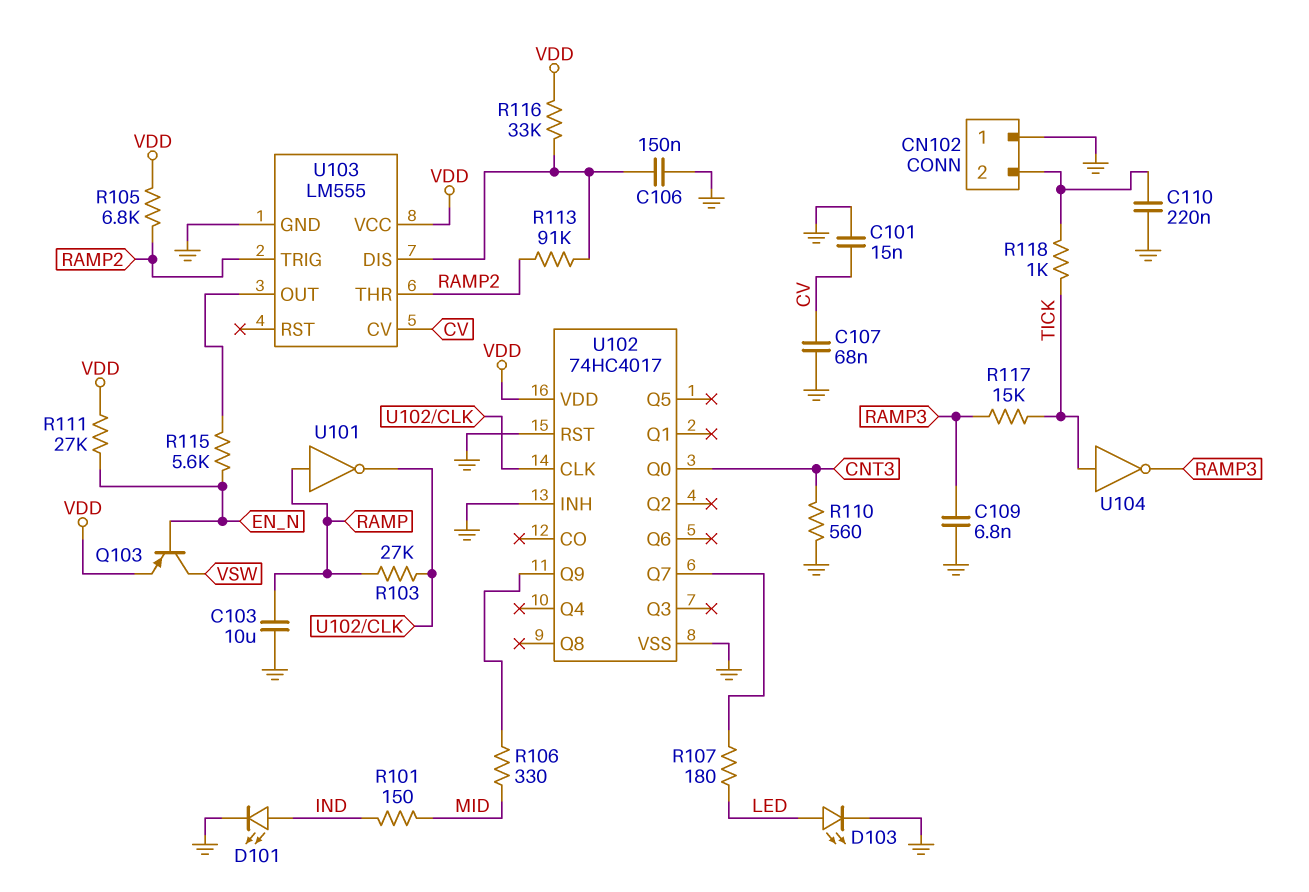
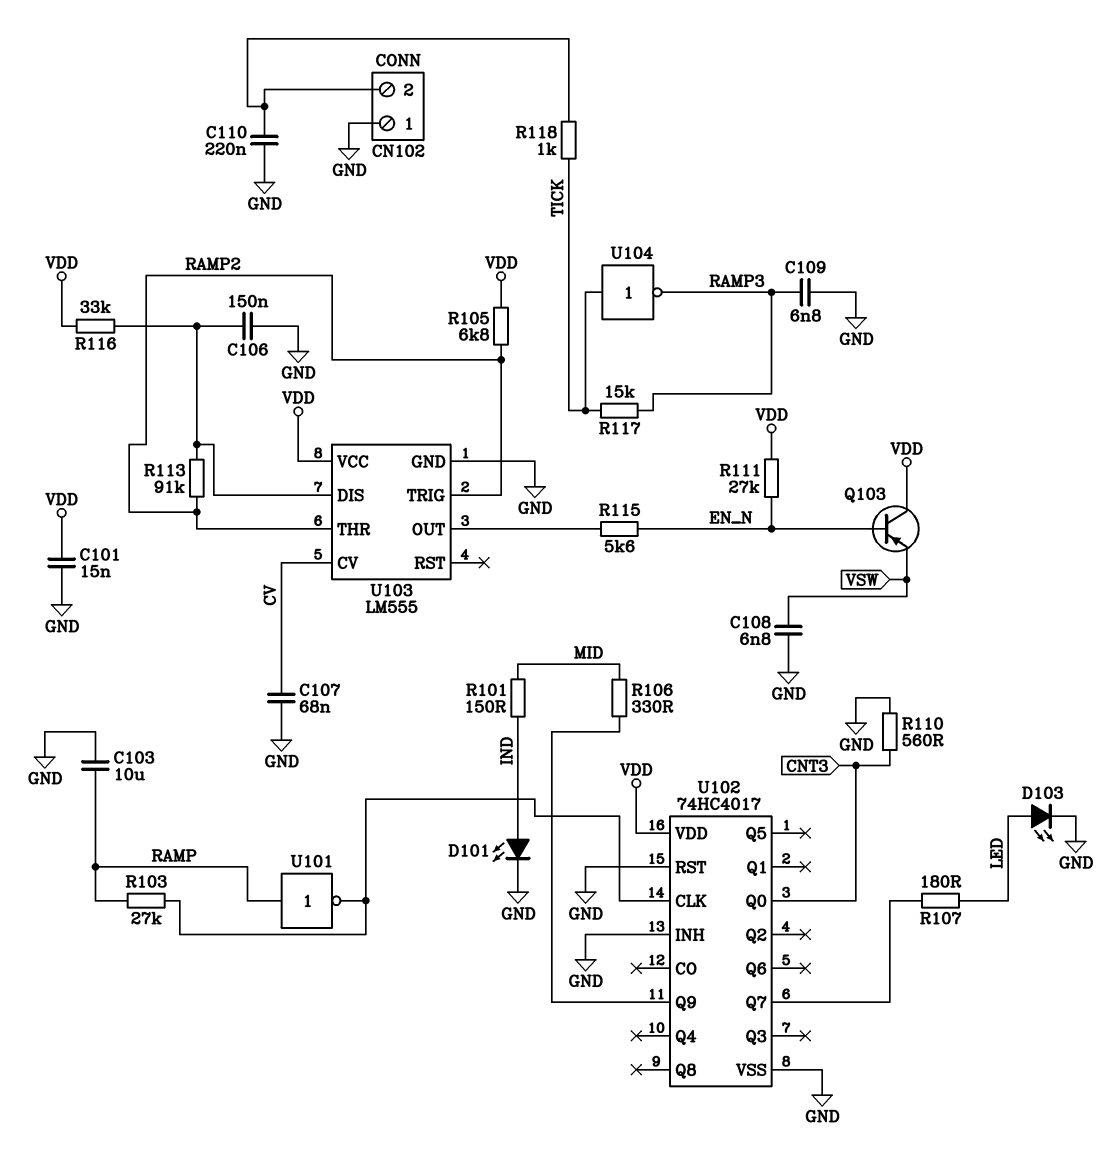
C101: 15nF (CV, GND) -> 15nF (GND, VDD)
C108: none -> 6.8nF (GND, VSW)
Q103: PNP (B EN_N, C VSW, E VDD) -> PNP (B EN_N, C VDD, E VSW)

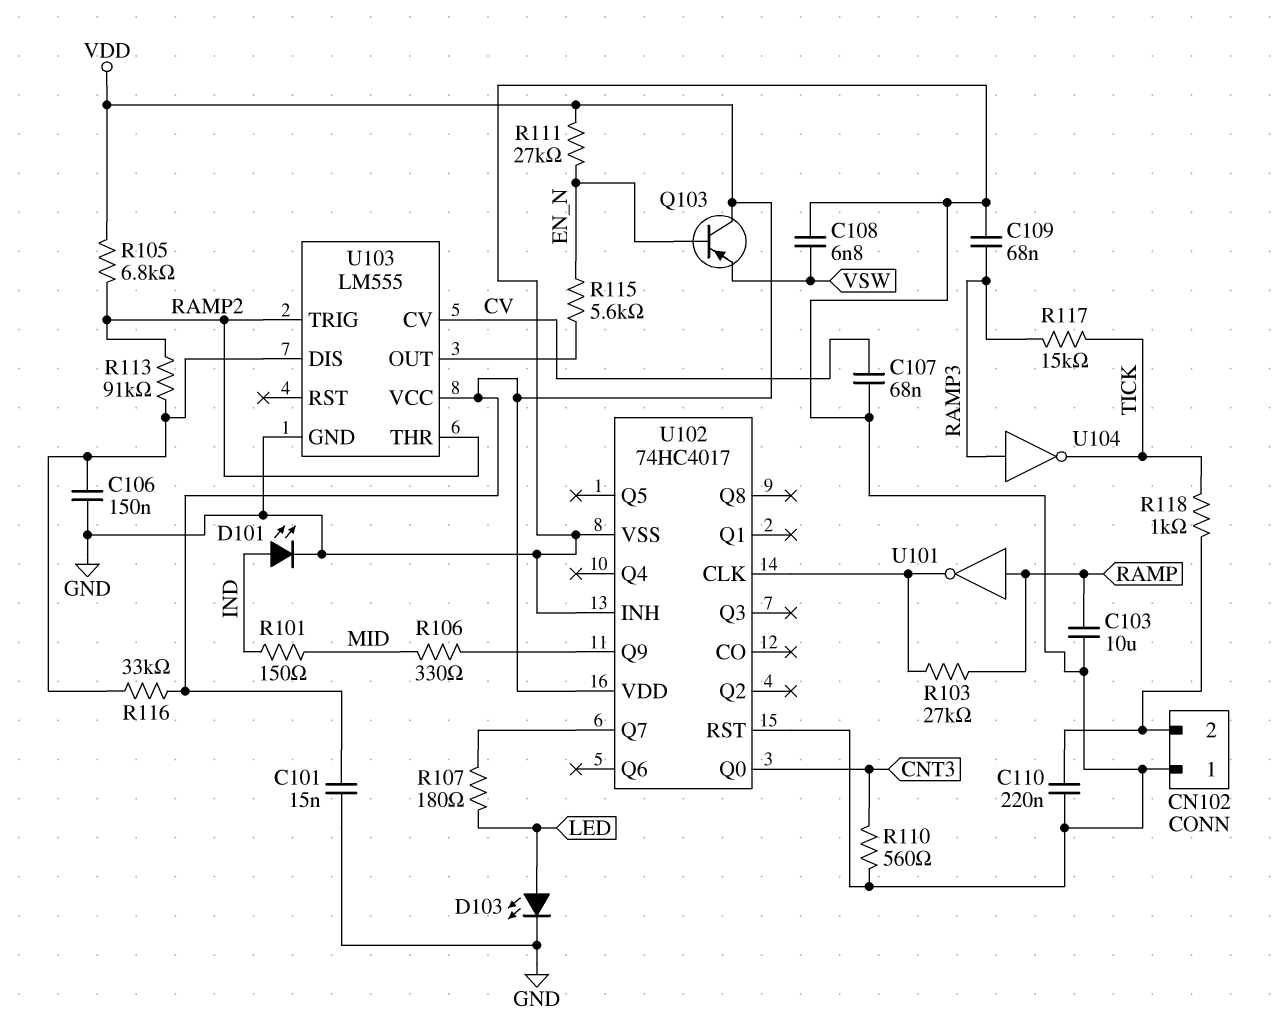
C109: 6.8nF (GND, RAMP3) -> 68nF (GND, RAMP3)
U104: NOT (in TICK, out RAMP3) -> NOT (in RAMP3, out TICK)

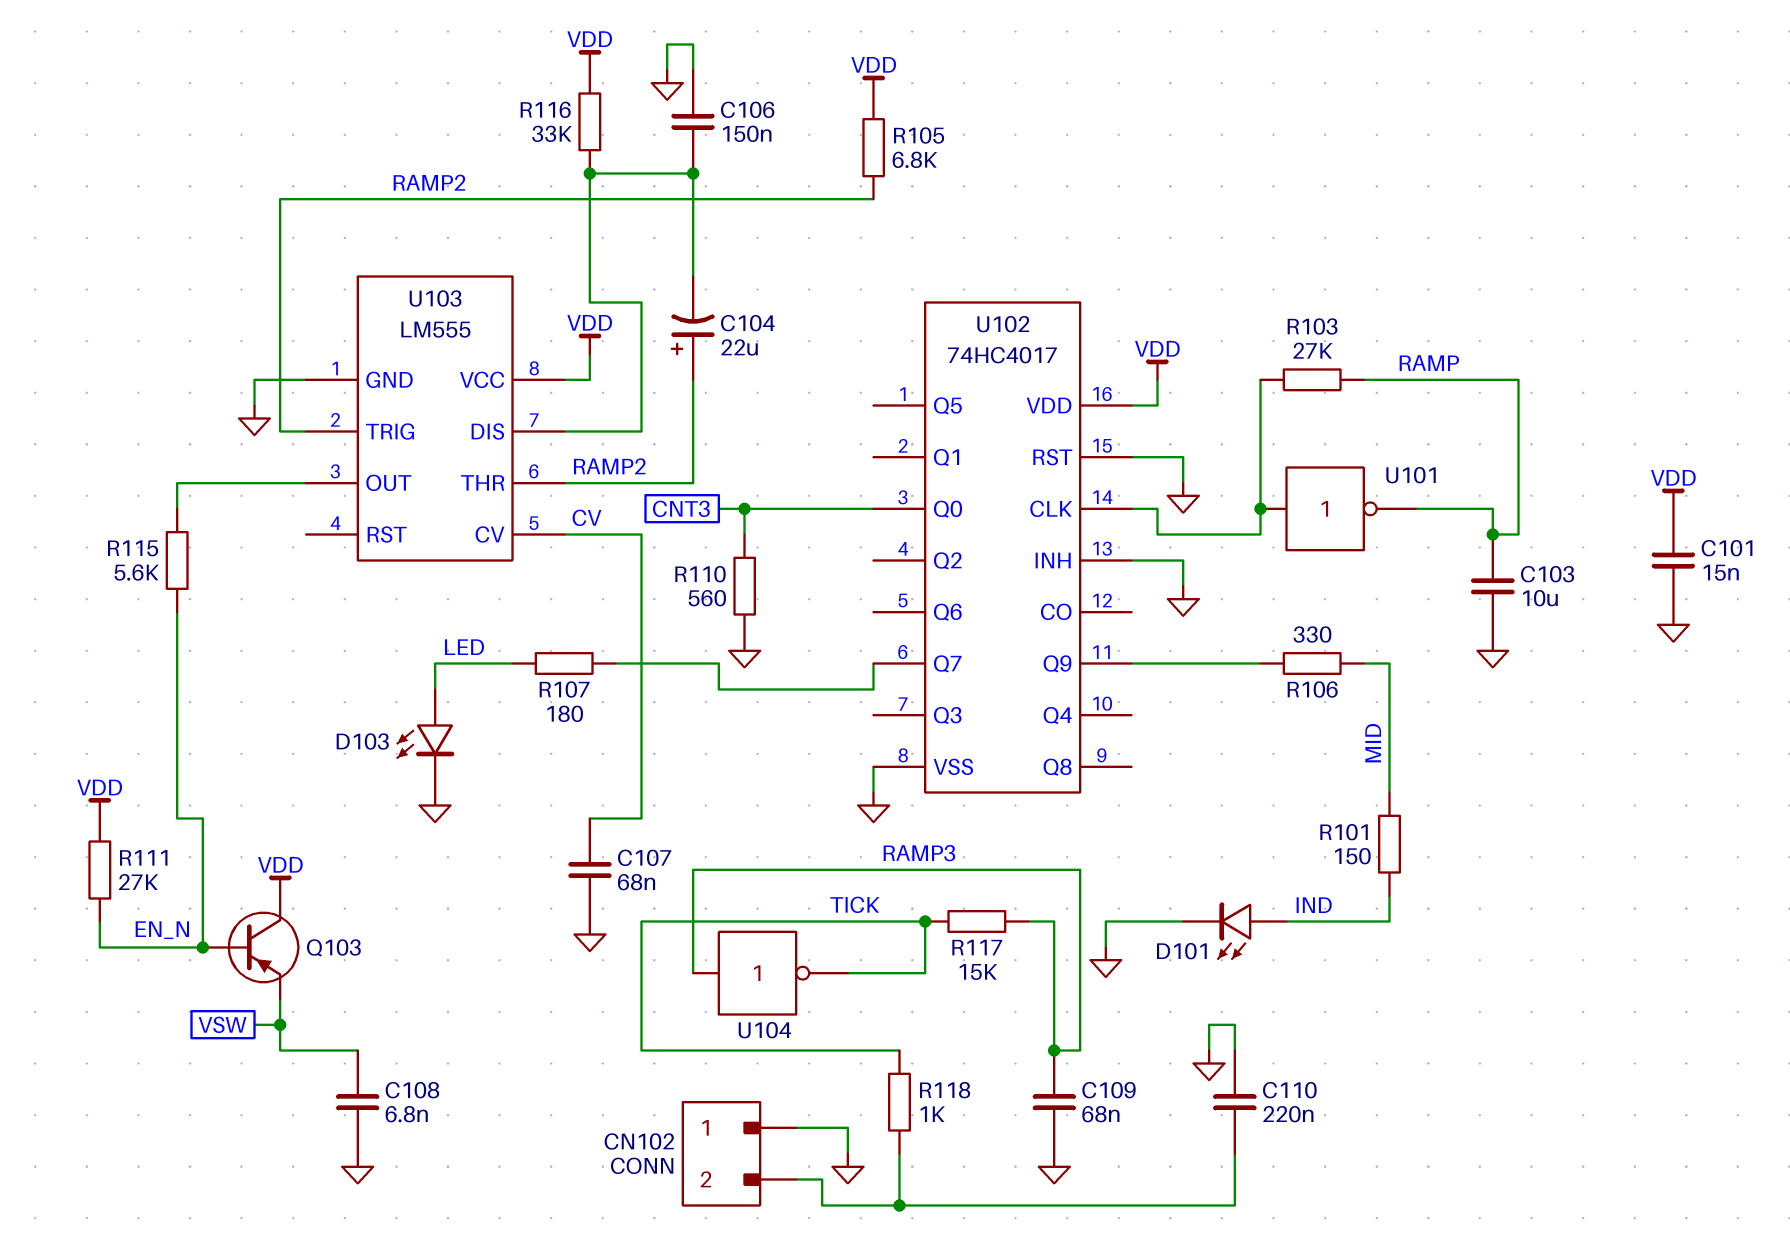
C104: none -> 22uF (plus RAMP2, minus U103/DIS)
R113: 91k (RAMP2, U103/DIS) -> none
U101: NOT (in RAMP, out U102/CLK) -> NOT (in U102/CLK, out RAMP)

